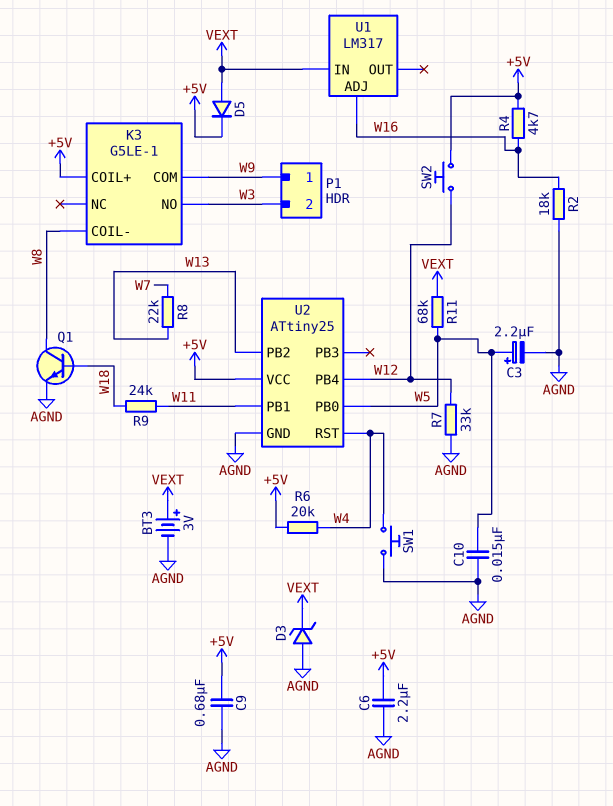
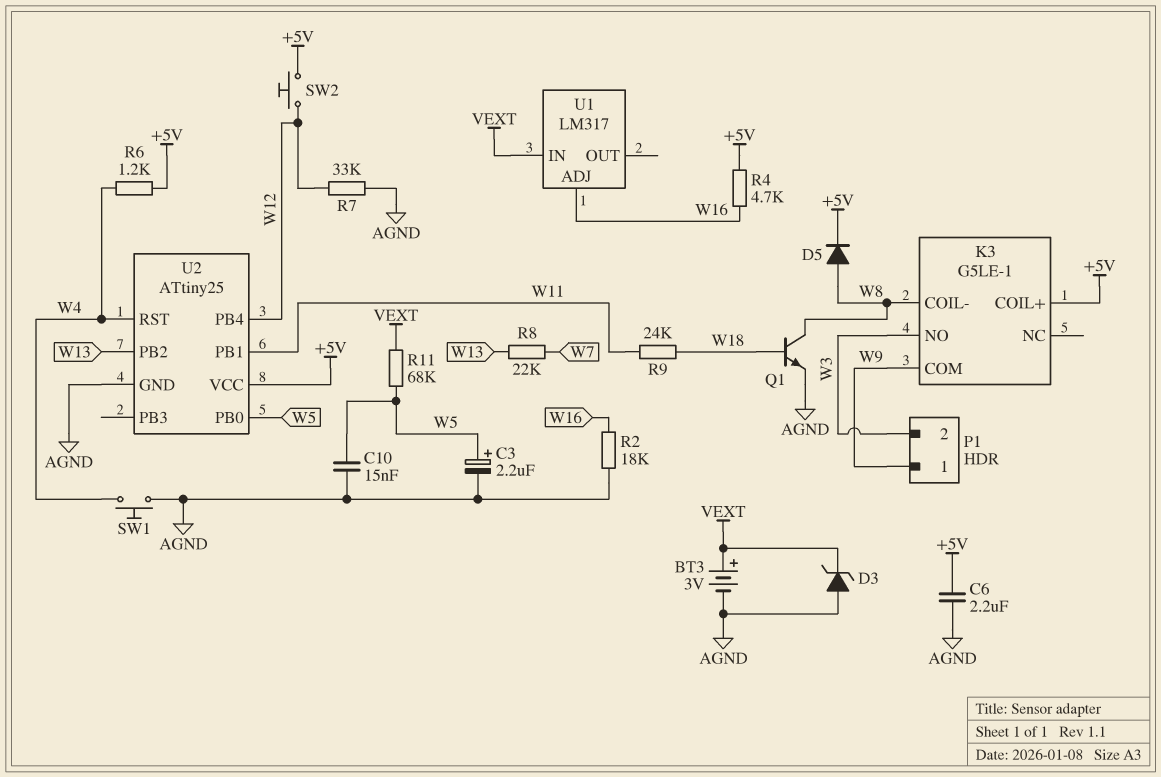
C9: 680nF (+5V, AGND) -> none
D5: diode (A VEXT, K +5V) -> diode (A W8, K +5V)
R6: 20k (+5V, W4) -> 1.2k (+5V, W4)

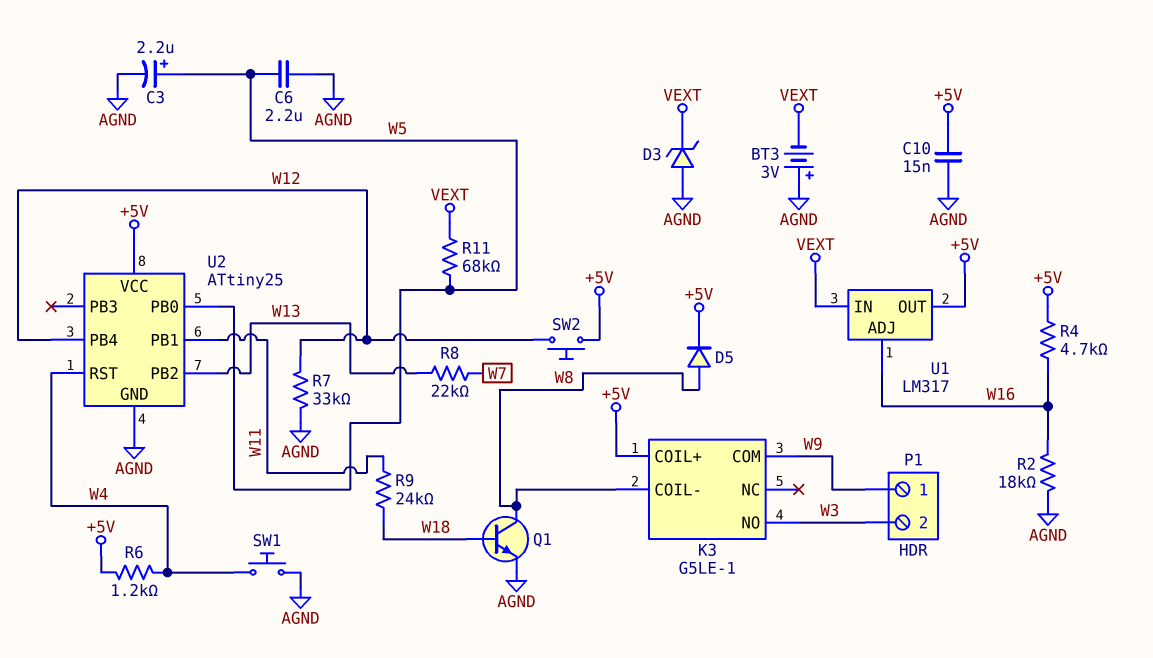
BT3: 3V (plus VEXT, minus AGND) -> 3V (plus AGND, minus VEXT)
C6: 2.2uF (+5V, AGND) -> 2.2uF (AGND, W5)
C10: 15nF (AGND, W5) -> 15nF (+5V, AGND)
U1 pin OUT: none -> +5V

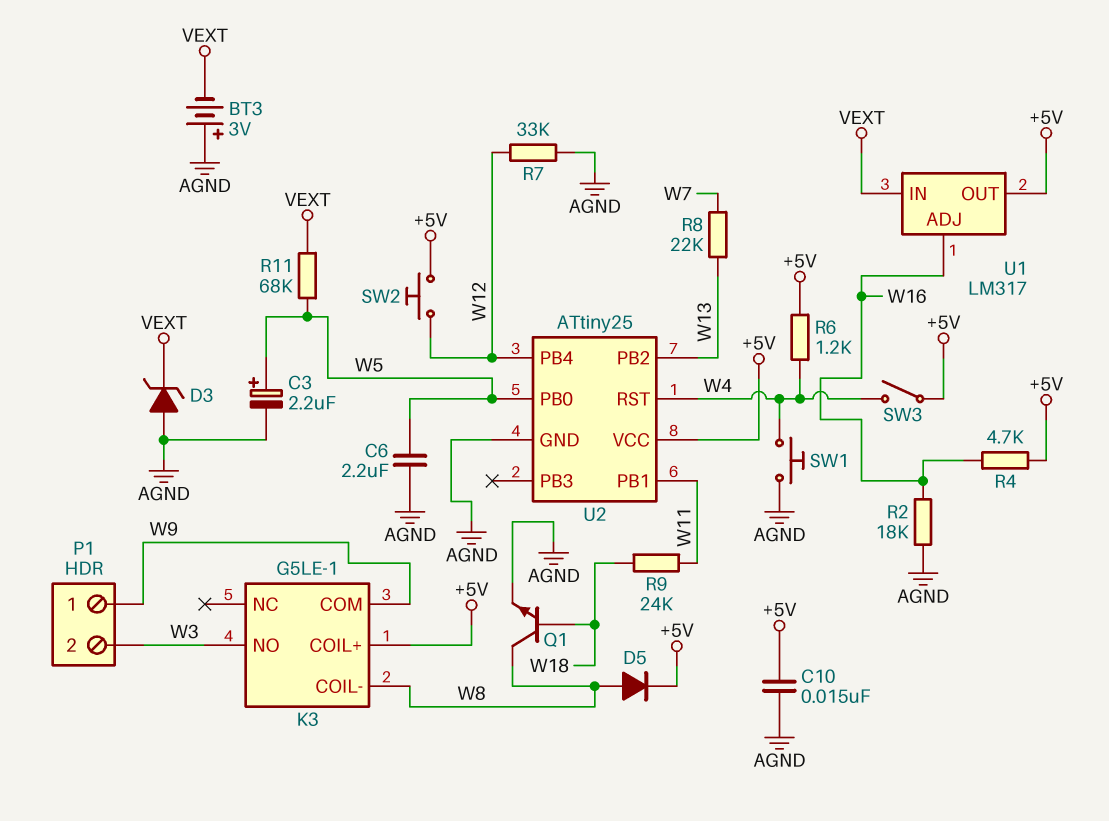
SW3: none -> switch (+5V, W4)

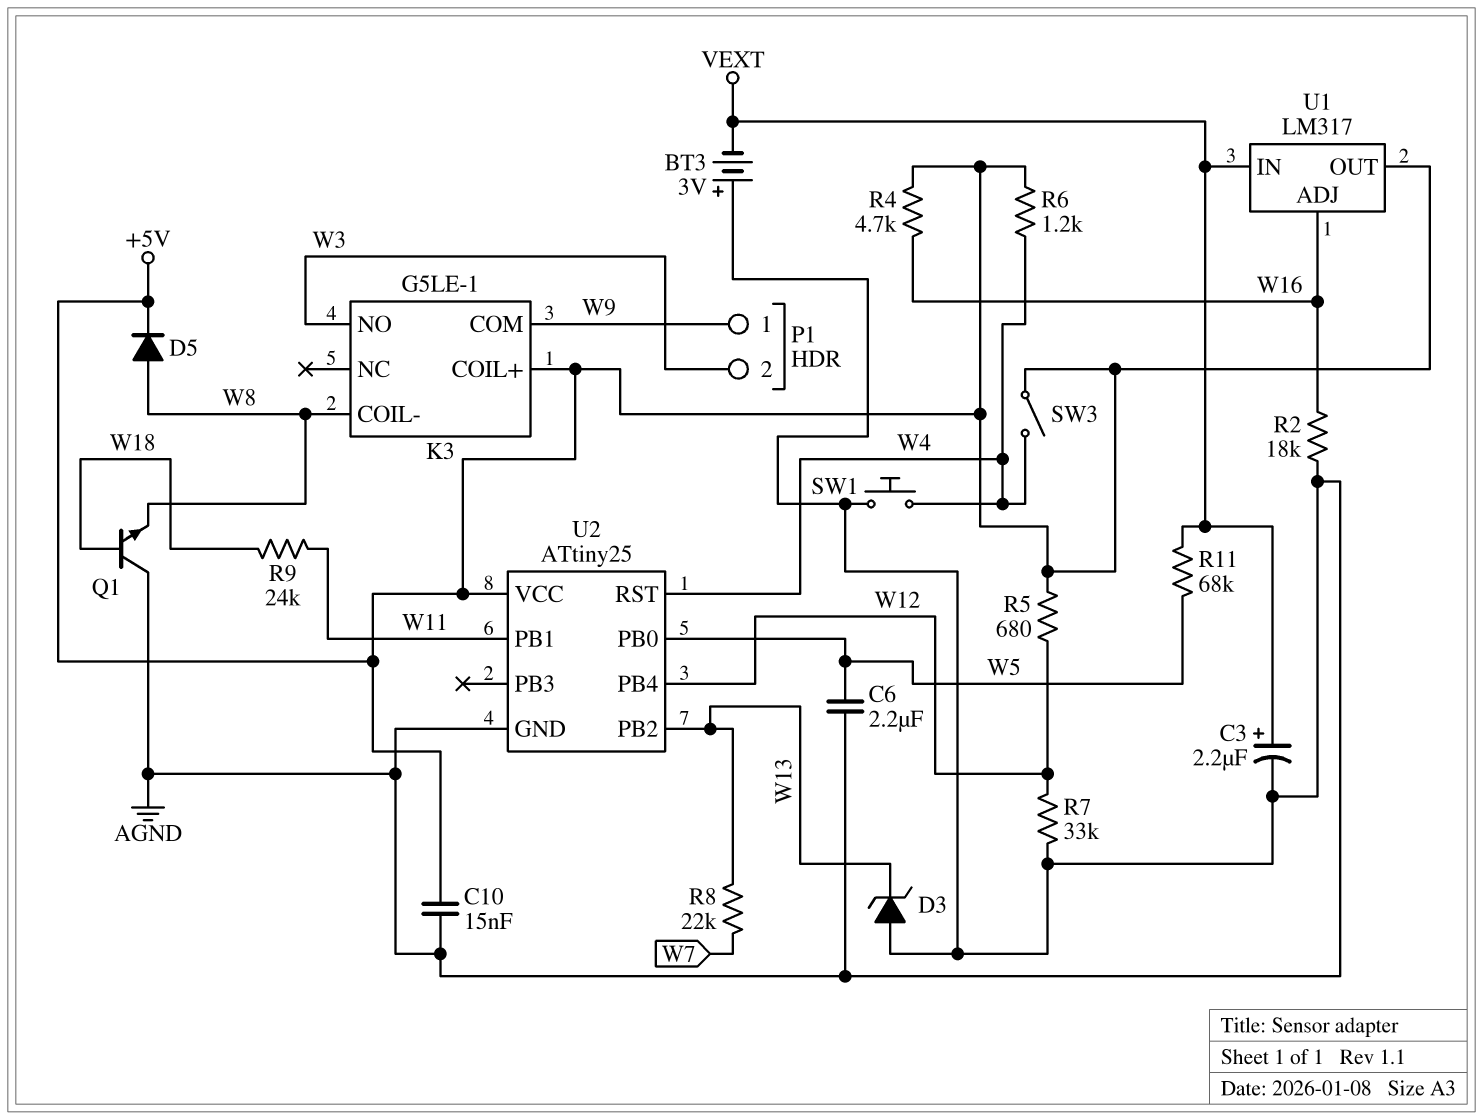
C3: 2.2uF (plus W5, minus AGND) -> 2.2uF (plus VEXT, minus AGND)
D3: zener (A AGND, K VEXT) -> zener (A AGND, K W13)
Q1: NPN (B W18, C W8, E AGND) -> NPN (B W18, C AGND, E W8)
R5: none -> 680 (+5V, W12)
SW2: button (+5V, W12) -> none

